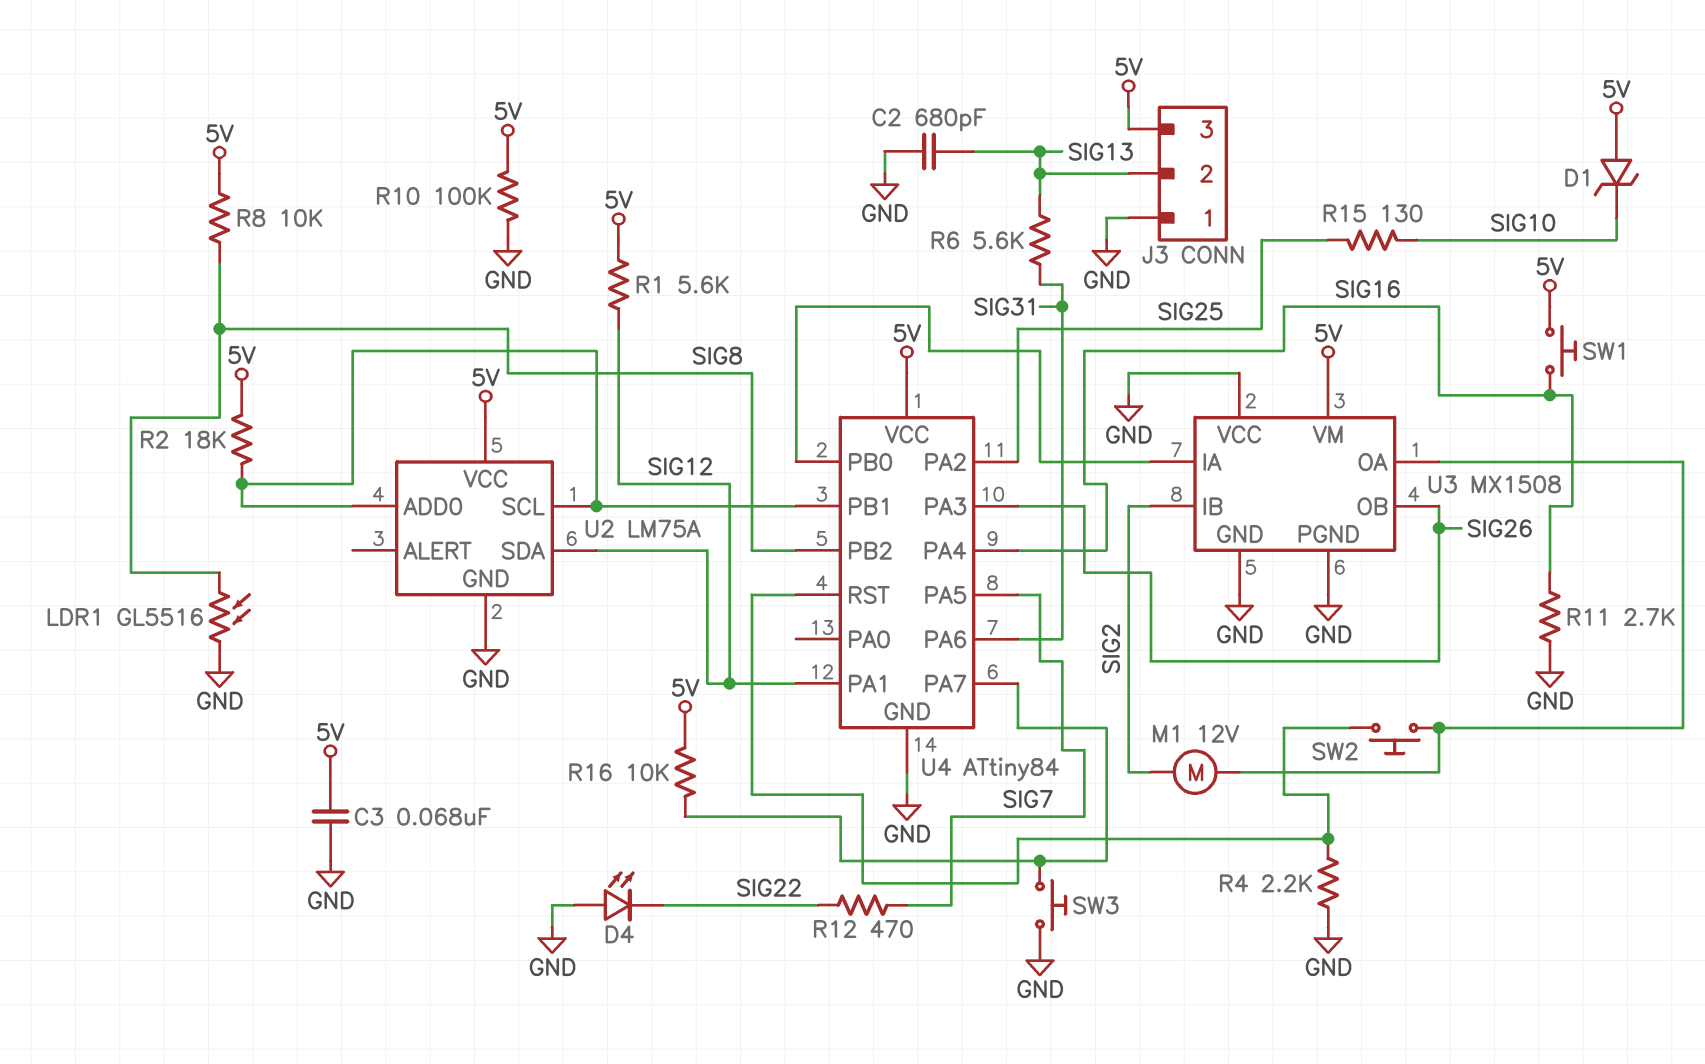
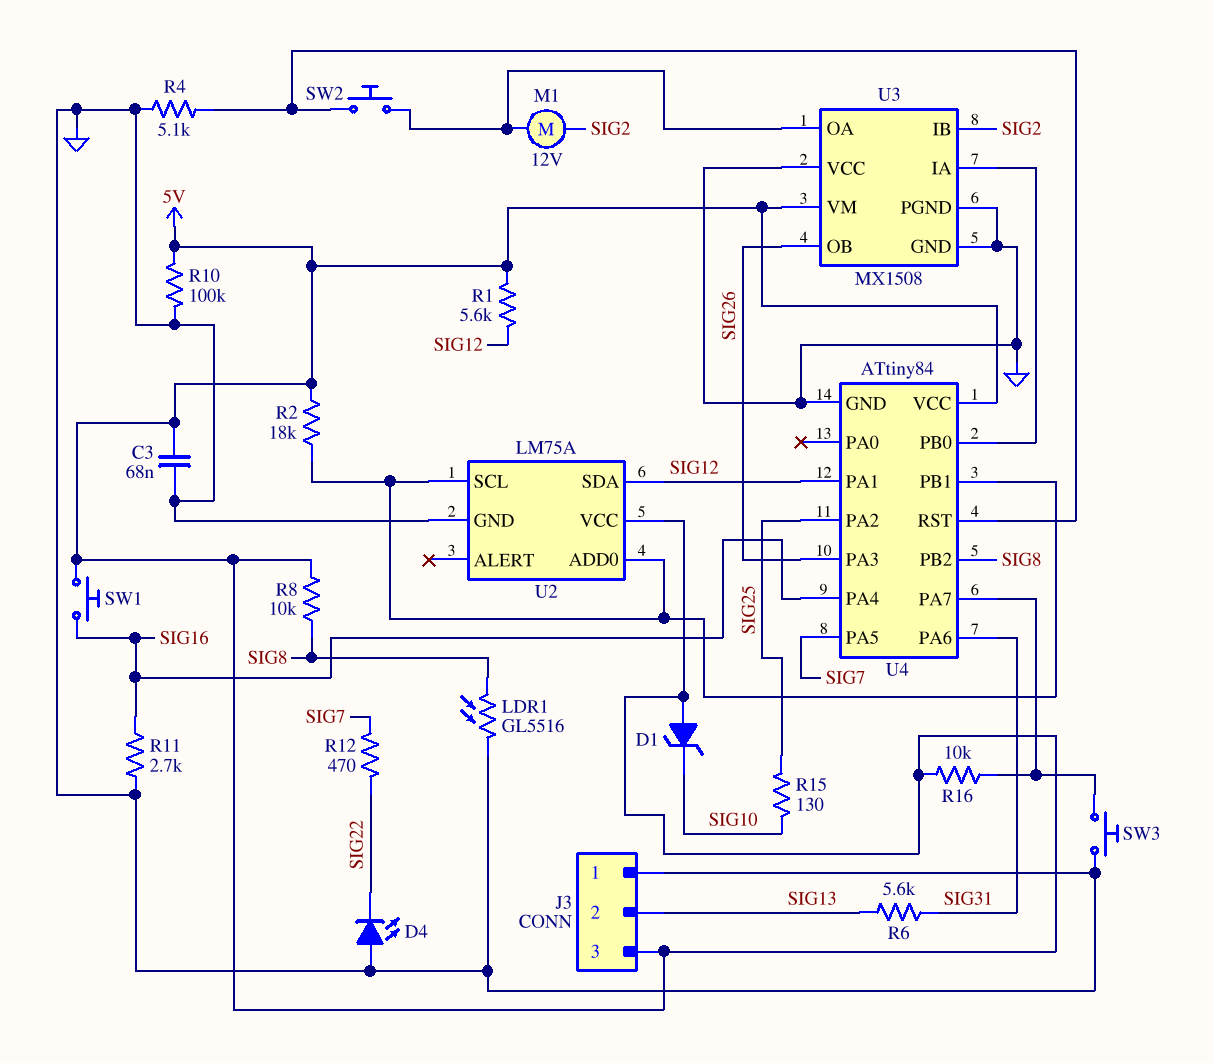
C2: 680pF (GND, SIG13) -> none
R4: 2.2k (GND, U4/RST) -> 5.1k (GND, U4/RST)

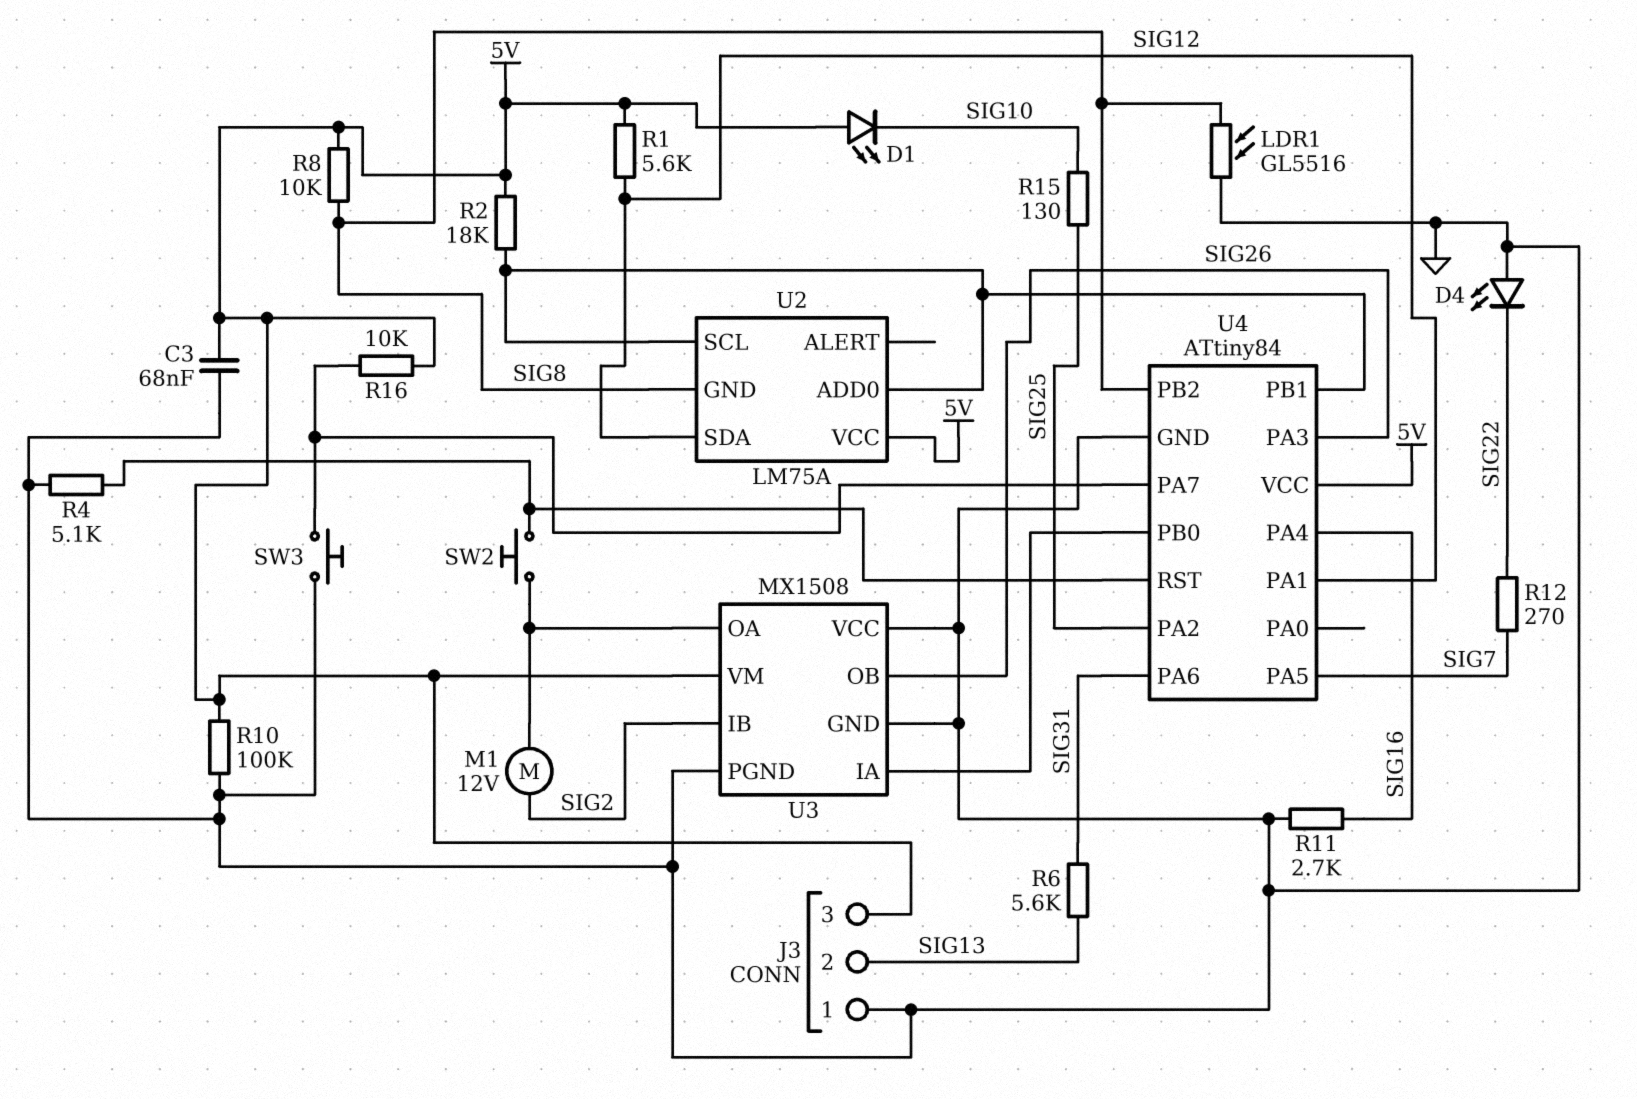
D1: zener (A 5V, K SIG10) -> LED (A 5V, K SIG10)
R12: 470 (SIG7, SIG22) -> 270 (SIG7, SIG22)
SW1: button (5V, SIG16) -> none
U2 pin GND: GND -> SIG8

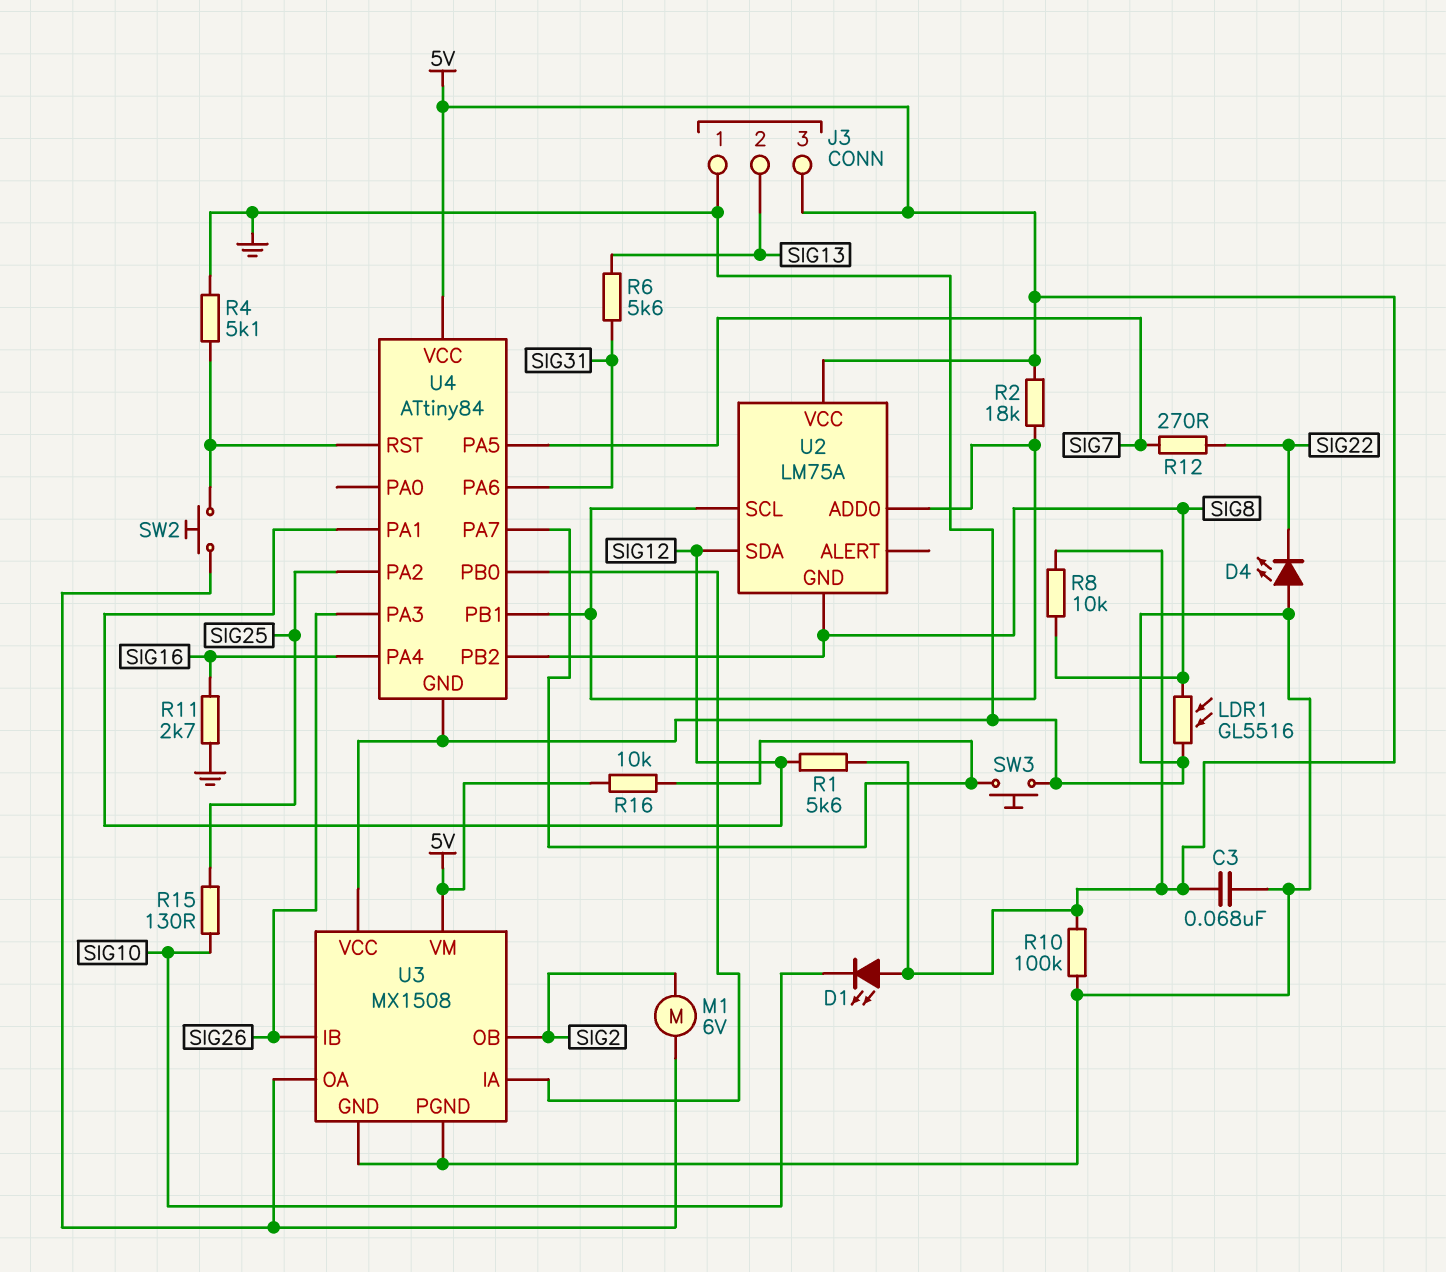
M1: motor 12V (SIG2, U3/OA) -> motor 6V (SIG2, U3/OA)
U3 pin IB: SIG2 -> SIG26
U3 pin OB: SIG26 -> SIG2

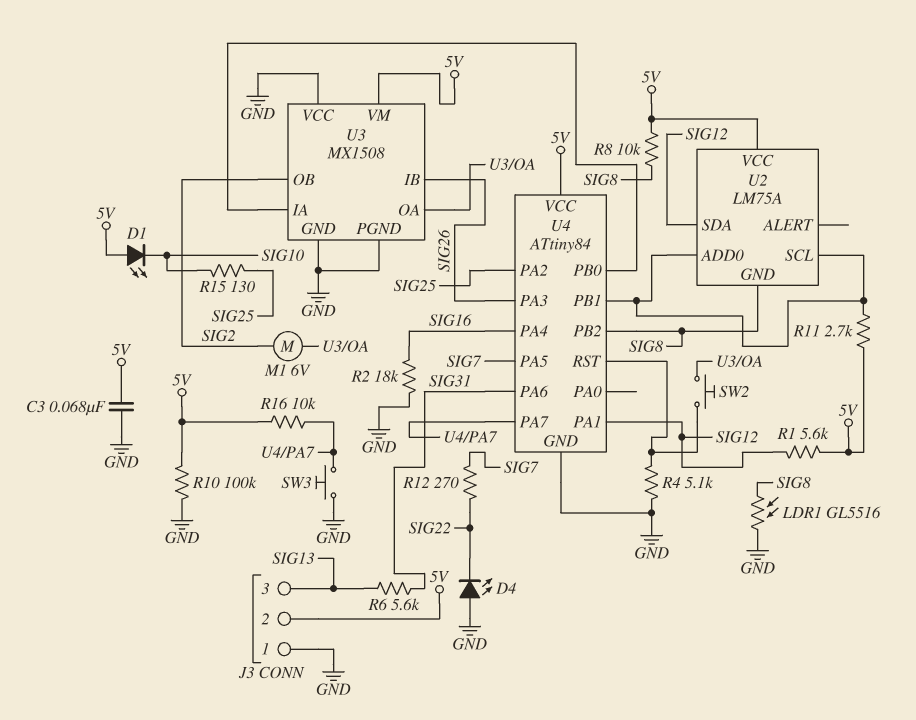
J3 pin 2: SIG13 -> 5V
J3 pin 3: 5V -> SIG13
R2: 18k (5V, U2/ADD0) -> 18k (GND, SIG16)
R11: 2.7k (GND, SIG16) -> 2.7k (5V, U2/ADD0)

